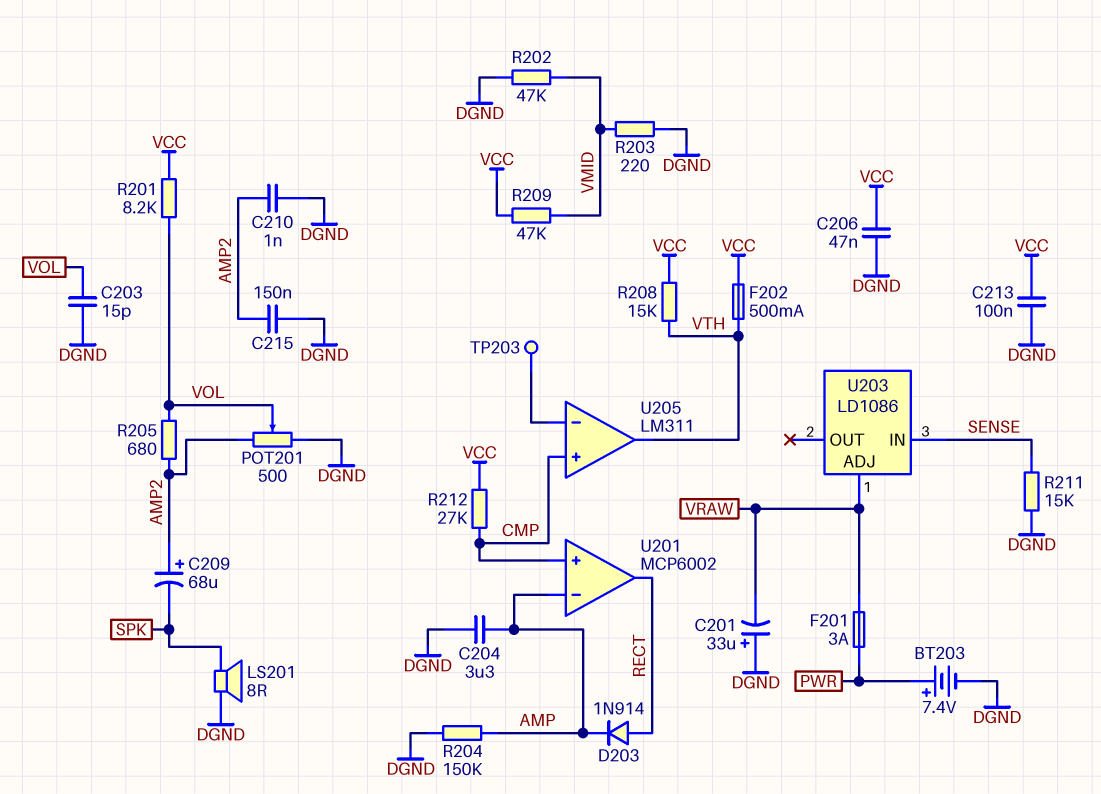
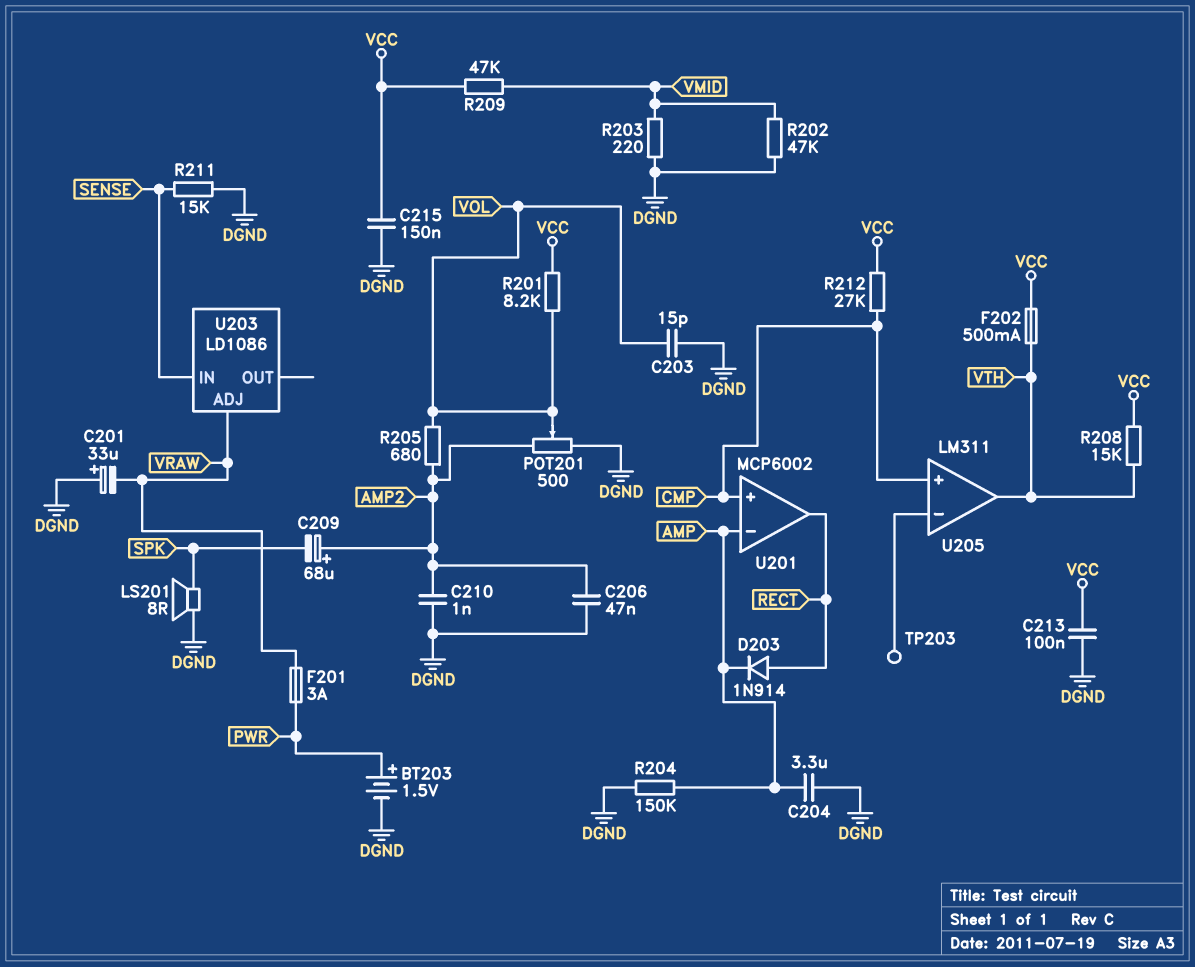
BT203: 7.4V (plus PWR, minus DGND) -> 1.5V (plus PWR, minus DGND)
C206: 47nF (DGND, VCC) -> 47nF (AMP2, DGND)
C215: 150nF (AMP2, DGND) -> 150nF (DGND, VCC)

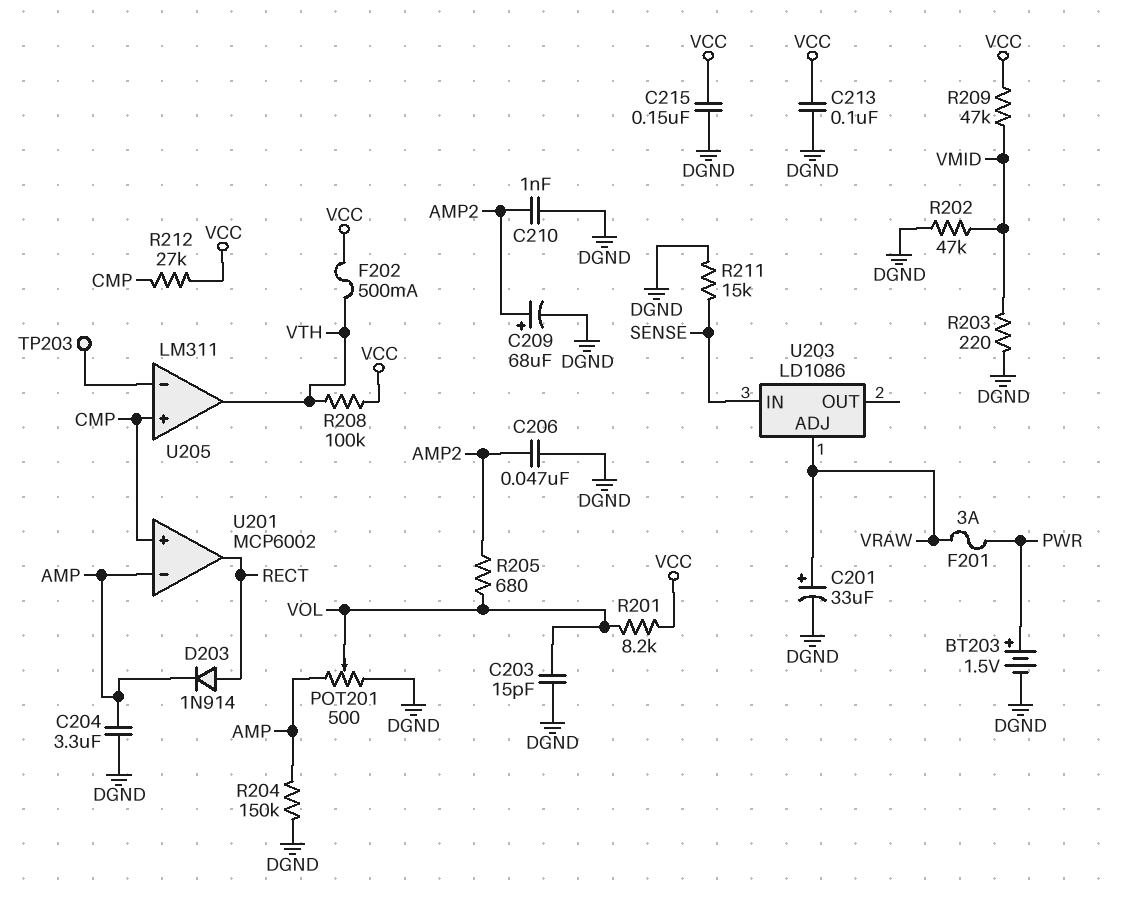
C201: 33uF (plus DGND, minus VRAW) -> 33uF (plus VRAW, minus DGND)
C209: 68uF (plus AMP2, minus SPK) -> 68uF (plus AMP2, minus DGND)
LS201: speaker 8R (DGND, SPK) -> none
POT201: 500 (AMP2, DGND, wiper VOL) -> 500 (AMP, DGND, wiper VOL)
R208: 15k (VCC, VTH) -> 100k (VCC, VTH)

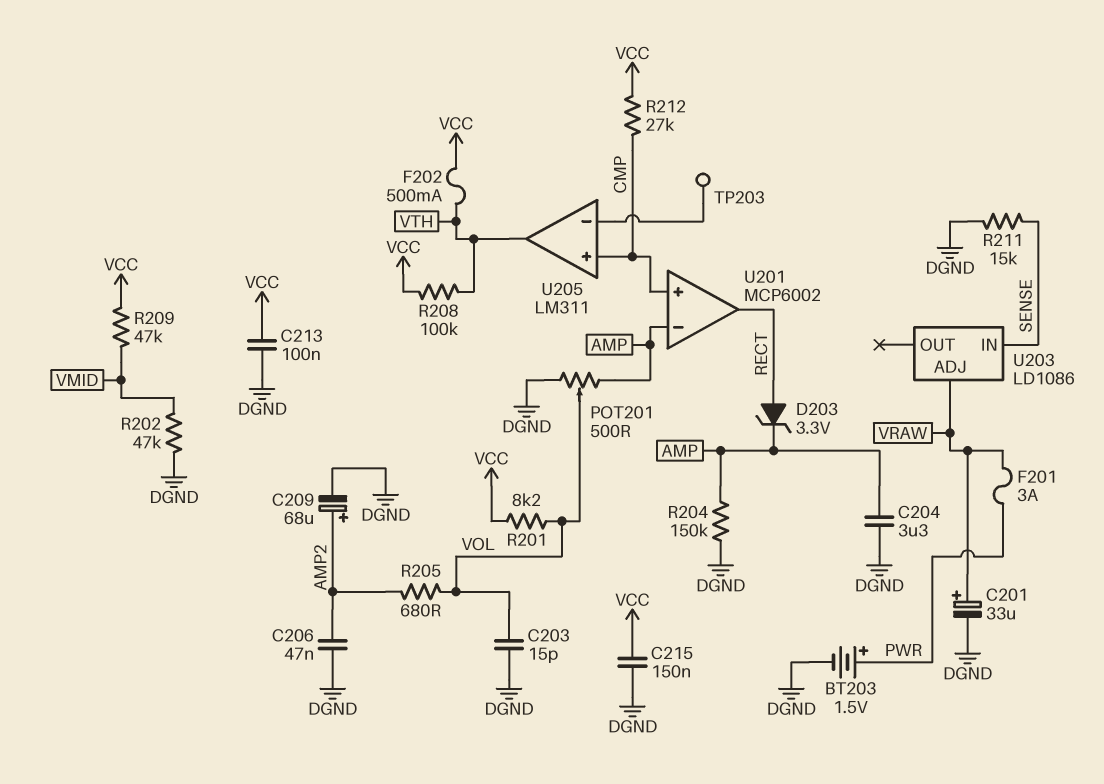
C210: 1nF (AMP2, DGND) -> none
D203: diode 1N914 (A RECT, K AMP) -> zener 3.3V (A RECT, K AMP)
R203: 220 (DGND, VMID) -> none

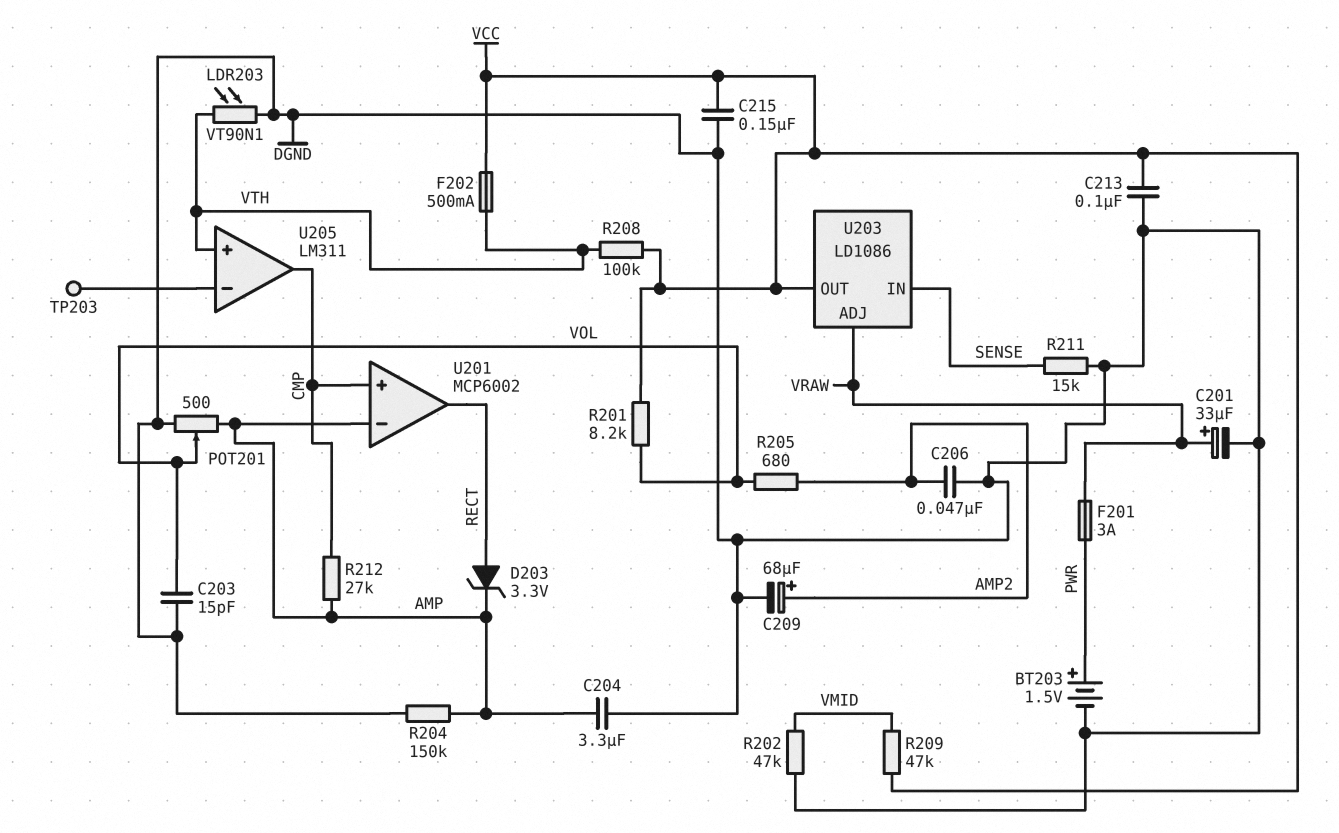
LDR203: none -> VT90N1 (DGND, VTH)
R212: 27k (CMP, VCC) -> 27k (AMP, CMP)
U203 pin OUT: none -> VCC
U205 pin in+: CMP -> VTH
U205 pin out: VTH -> CMP

